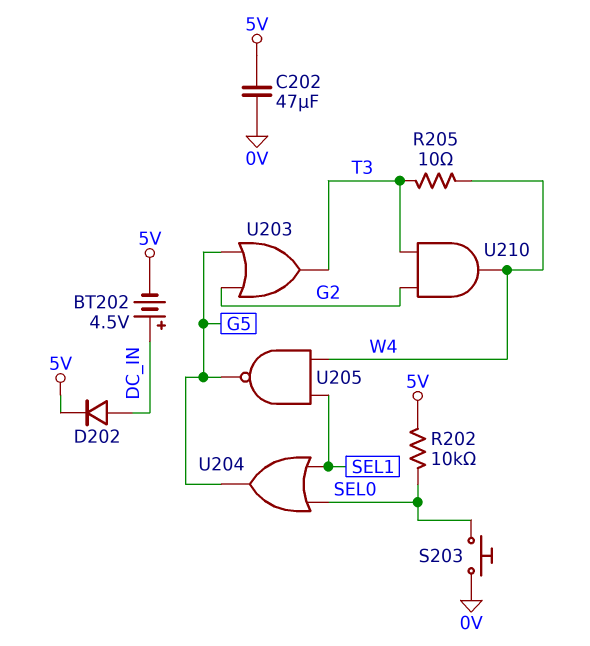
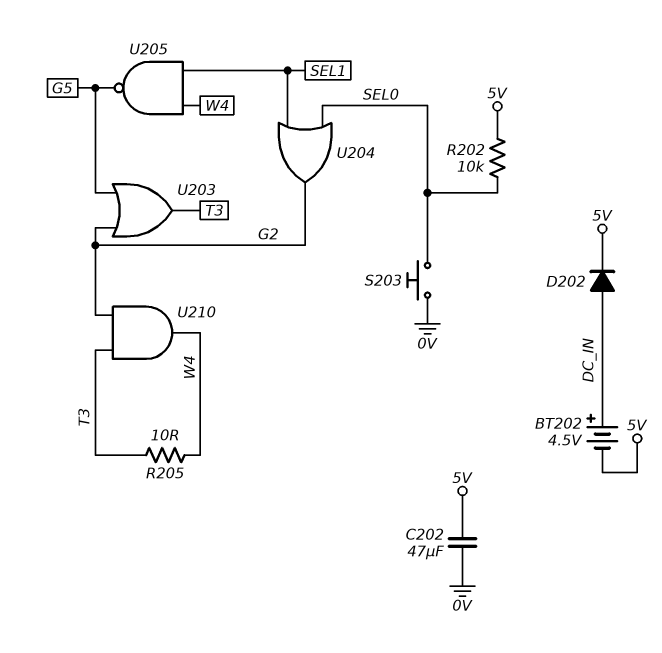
U204: OR (in SEL0, in SEL1, out G5) -> OR (in SEL0, in SEL1, out G2)

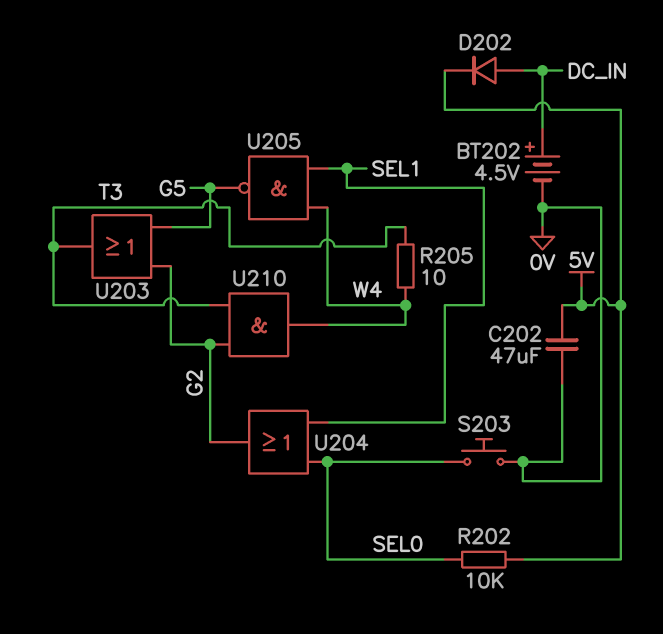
BT202: 4.5V (plus DC_IN, minus 5V) -> 4.5V (plus DC_IN, minus 0V)

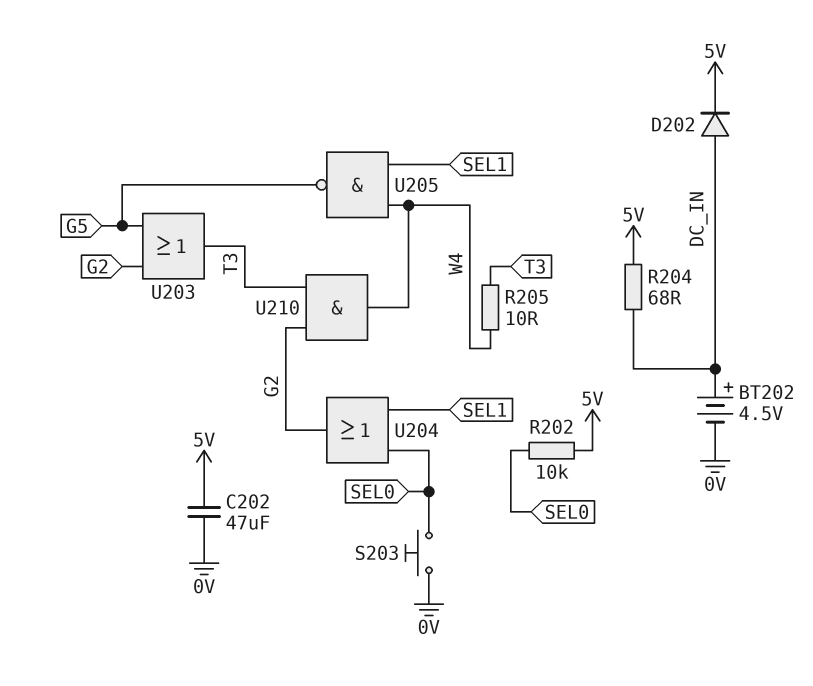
R204: none -> 68 (5V, DC_IN)

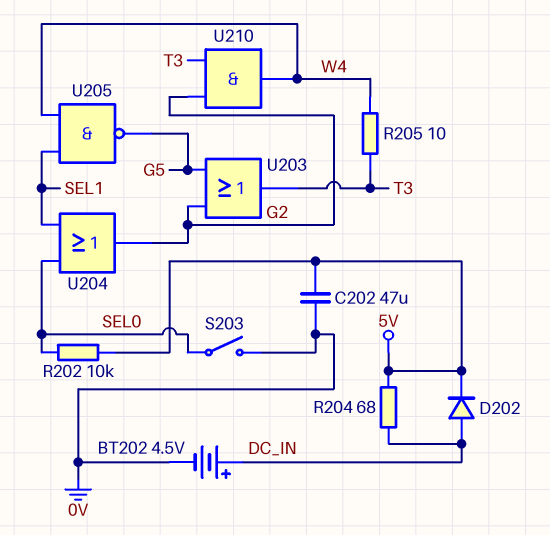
S203: button (0V, SEL0) -> switch (0V, SEL0)

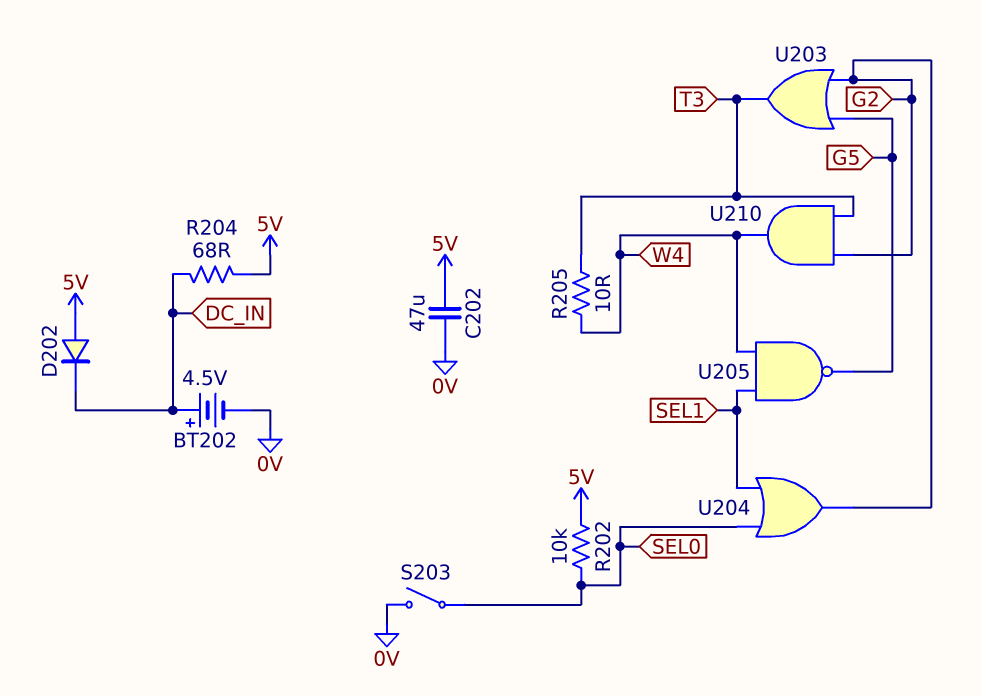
D202: diode (A DC_IN, K 5V) -> diode (A 5V, K DC_IN)

